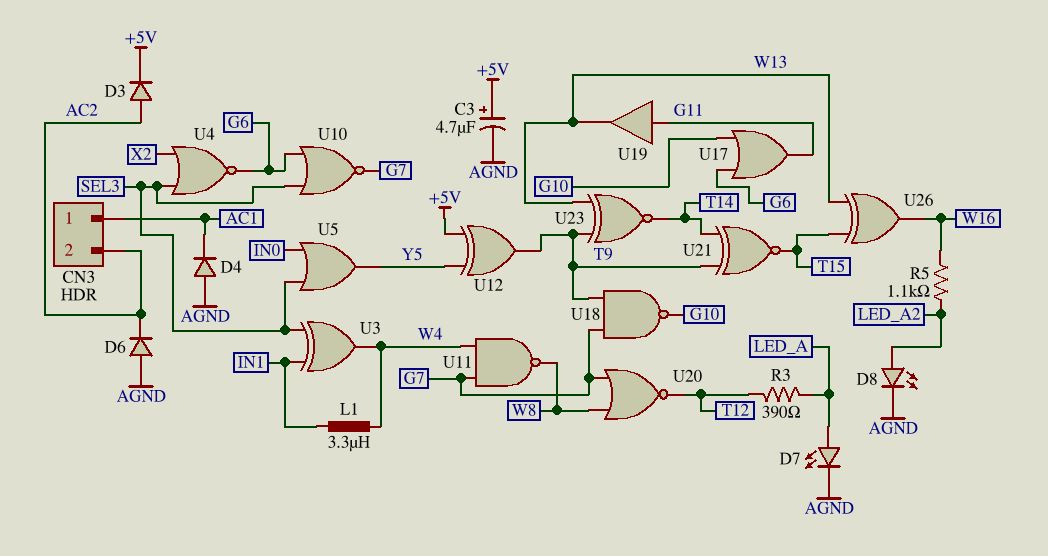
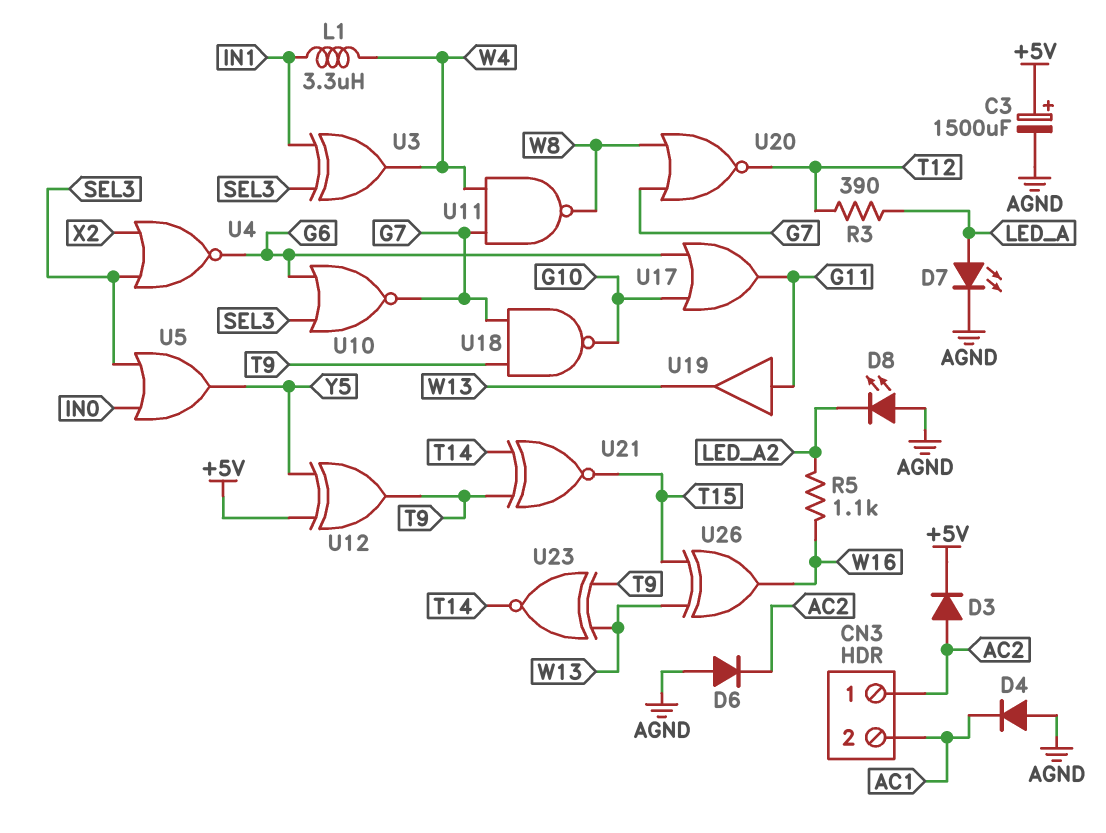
C3: 4.7uF (plus +5V, minus AGND) -> 1500uF (plus +5V, minus AGND)
CN3 pin 1: AC1 -> AC2
CN3 pin 2: AC2 -> AC1
D8: LED (A LED_A2, K AGND) -> LED (A AGND, K LED_A2)

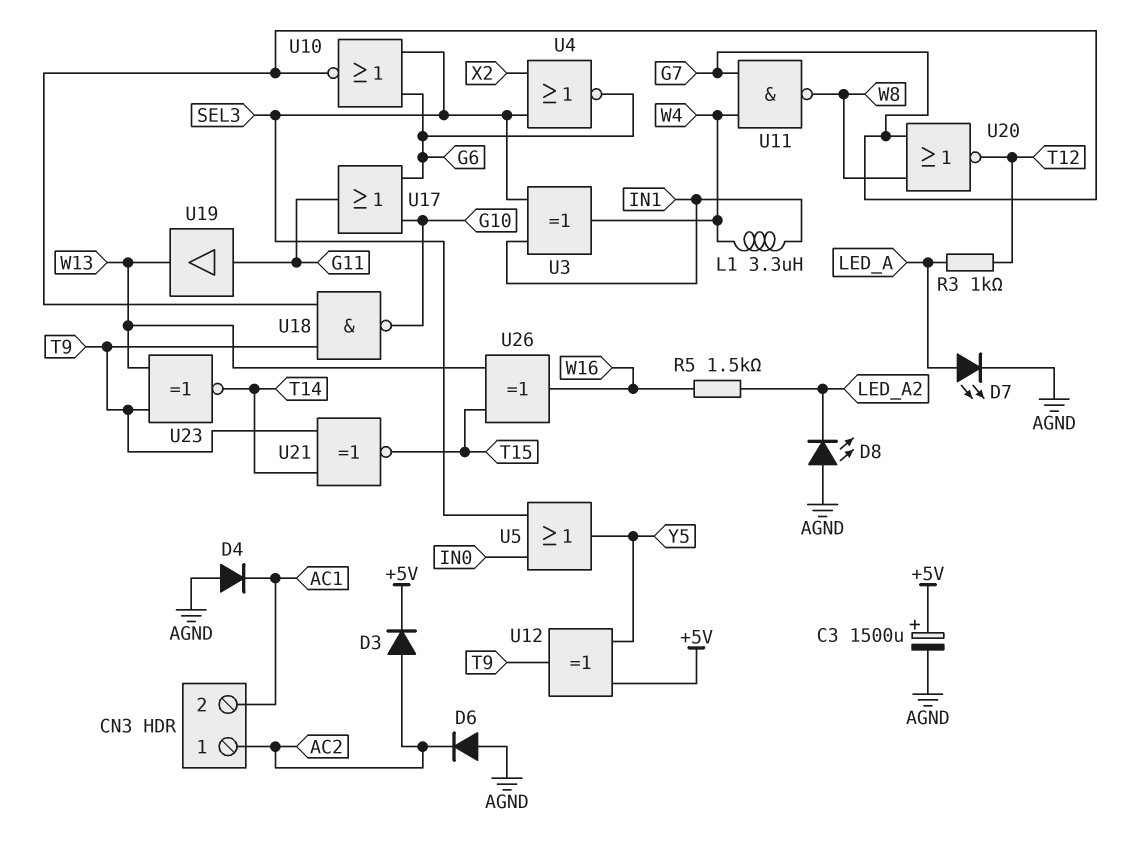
R3: 390 (LED_A, T12) -> 1k (LED_A, T12)
R5: 1.1k (LED_A2, W16) -> 1.5k (LED_A2, W16)

